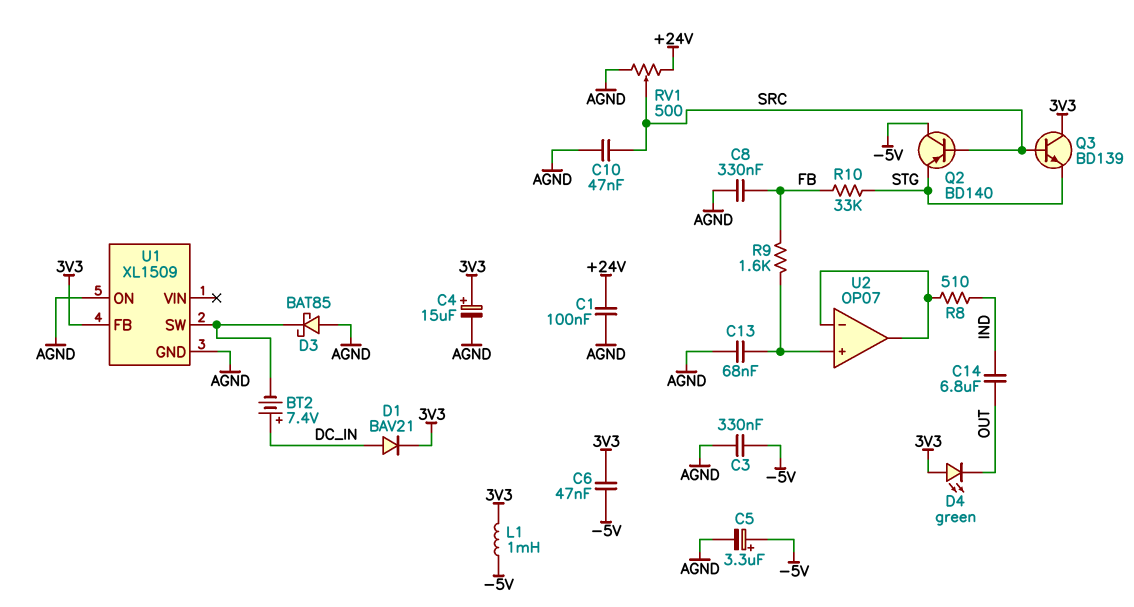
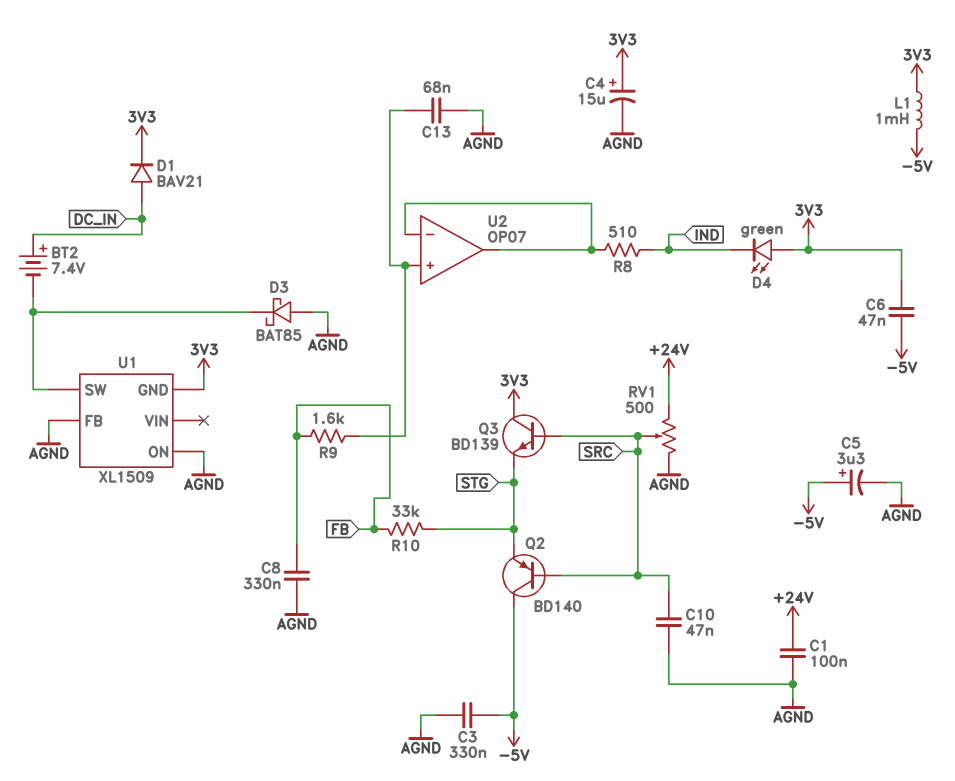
C14: 6.8uF (IND, OUT) -> none
D4: LED green (A 3V3, K OUT) -> LED green (A 3V3, K IND)
U1 pin FB: 3V3 -> AGND
U1 pin GND: AGND -> 3V3

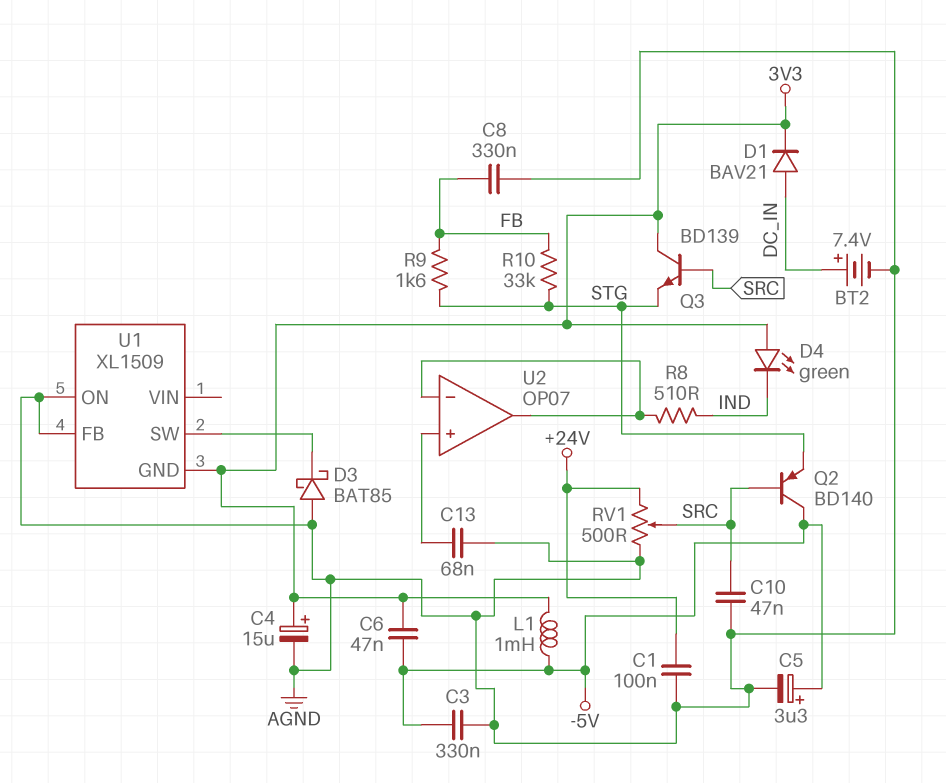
BT2: 7.4V (plus DC_IN, minus U1/SW) -> 7.4V (plus DC_IN, minus AGND)
R9: 1.6k (FB, U2/in+) -> 1.6k (FB, STG)

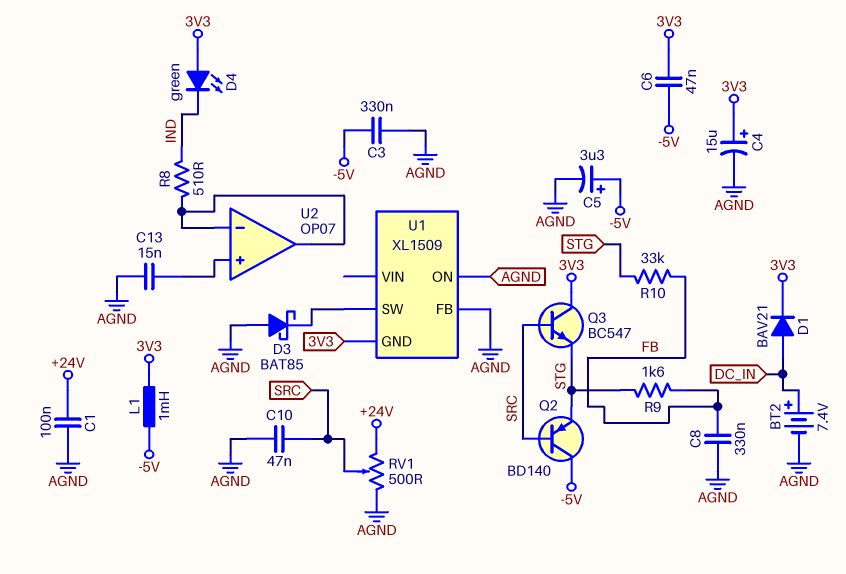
C13: 68nF (AGND, U2/in+) -> 15nF (AGND, U2/in+)
Q3: NPN BD139 (B SRC, C 3V3, E STG) -> NPN BC547 (B SRC, C 3V3, E STG)

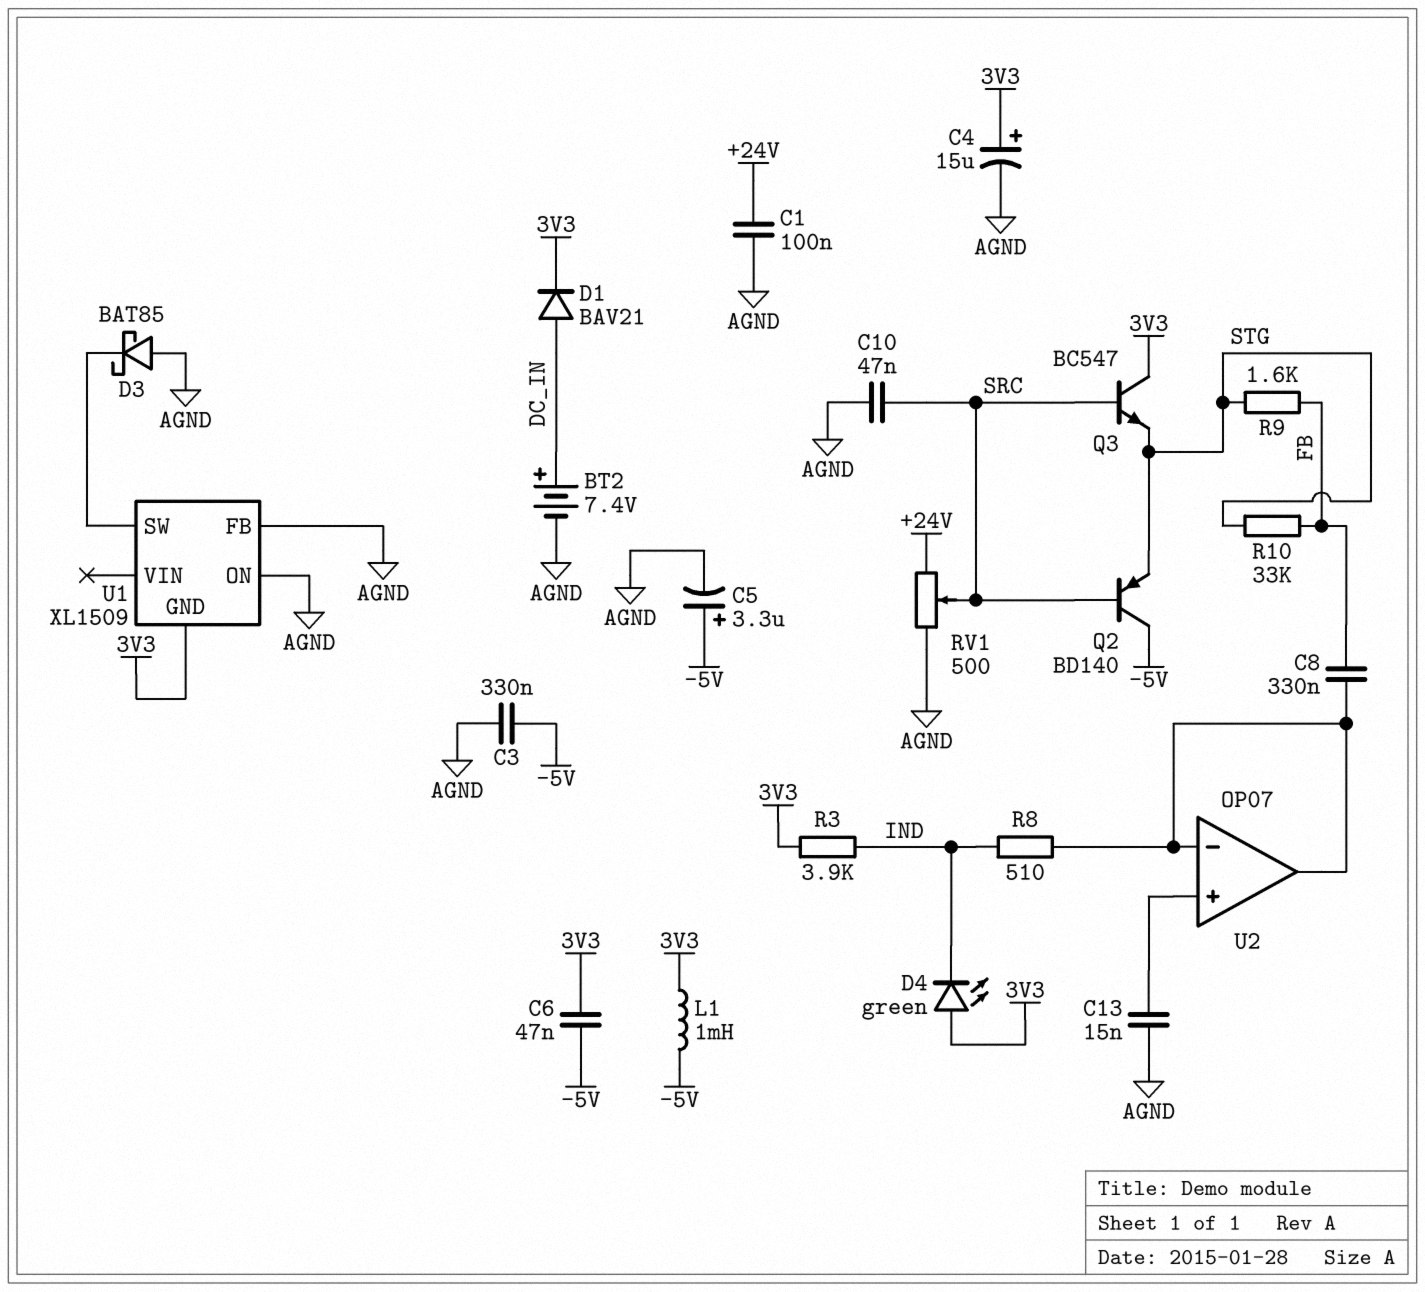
C8: 330nF (AGND, FB) -> 330nF (FB, U2/in-)
R3: none -> 3.9k (3V3, IND)

